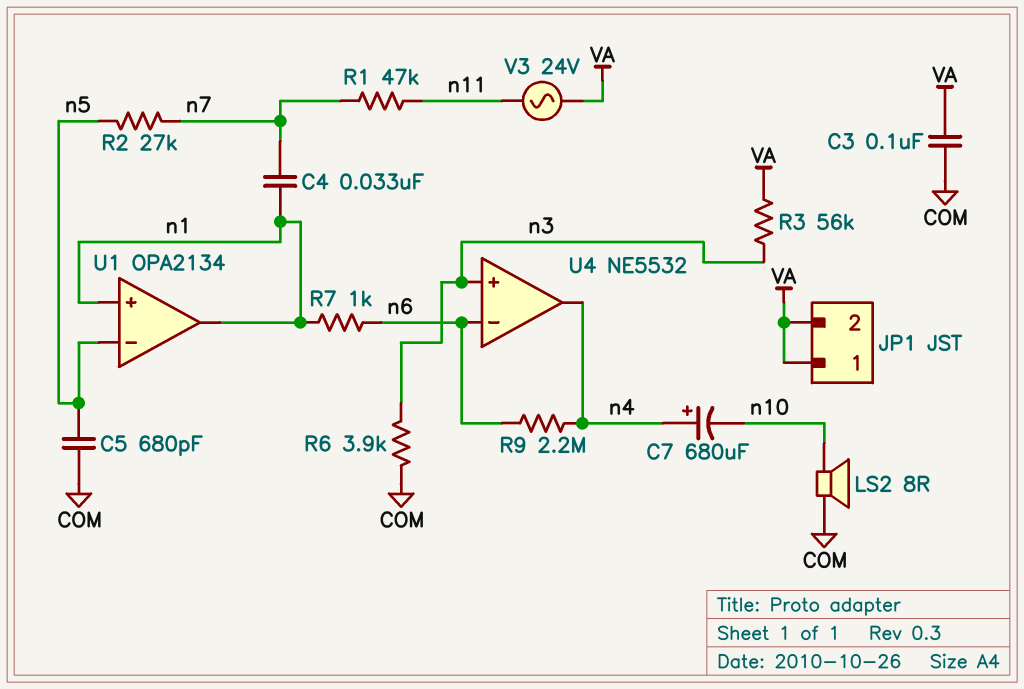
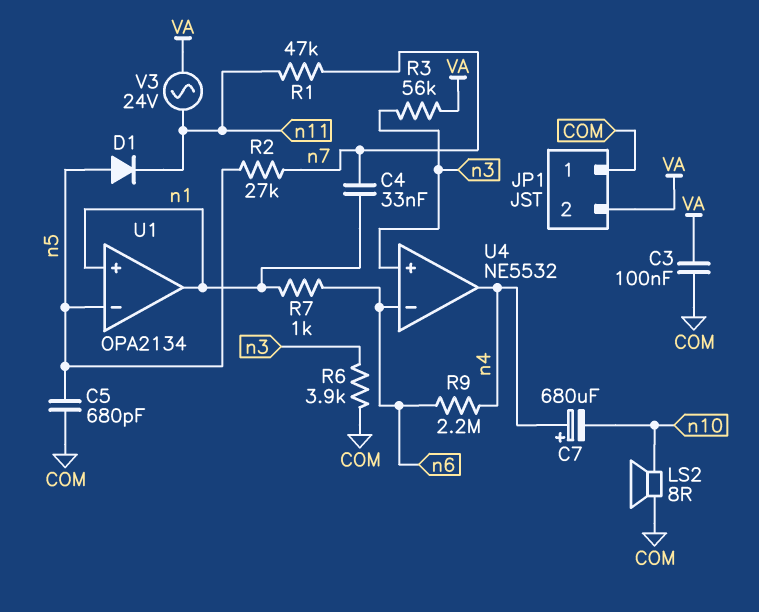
D1: none -> diode (A n5, K n11)
JP1 pin 1: VA -> COM

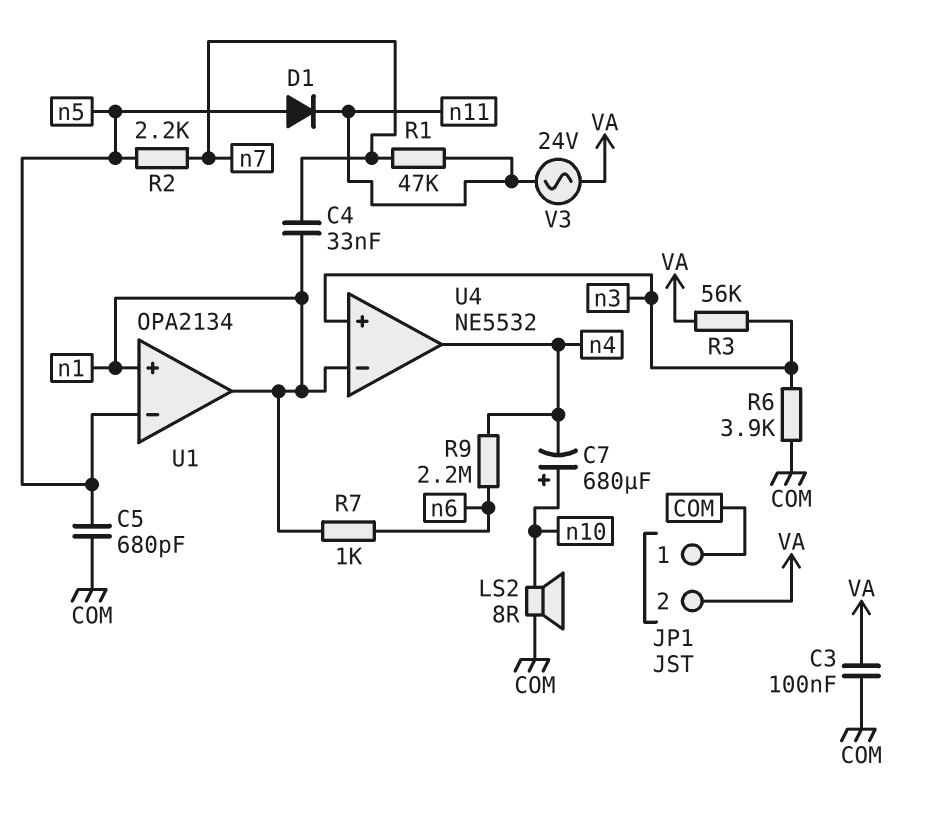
C7: 680uF (plus n4, minus n10) -> 680uF (plus n10, minus n4)
R2: 27k (n5, n7) -> 2.2k (n5, n7)
U4 pin in-: n6 -> n1

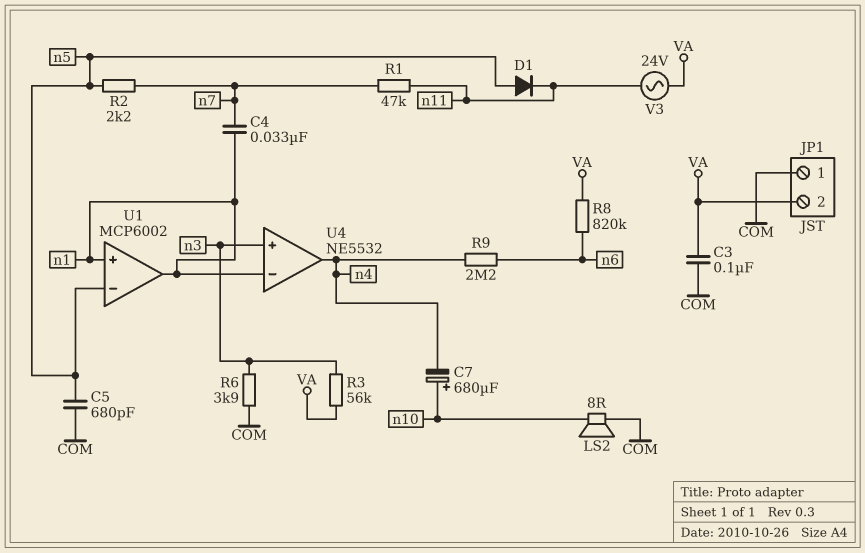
R7: 1k (n1, n6) -> none
R8: none -> 820k (VA, n6)
U1: OPA2134 -> MCP6002

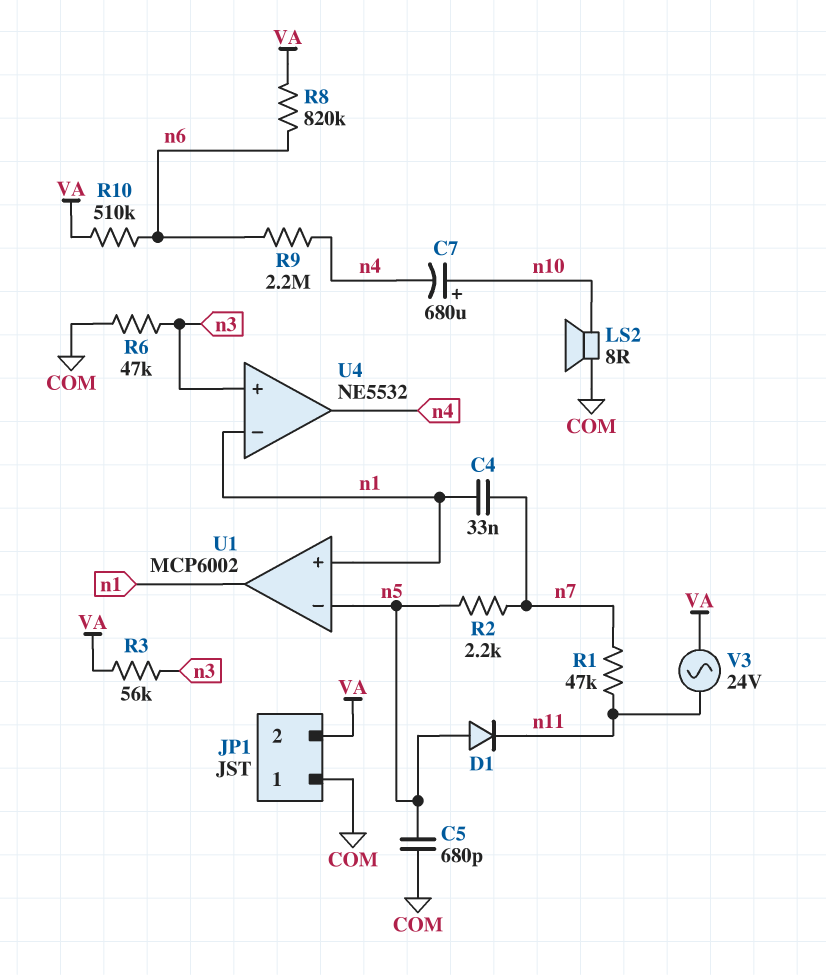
C3: 100nF (COM, VA) -> none
R6: 3.9k (COM, n3) -> 47k (COM, n3)
R10: none -> 510k (VA, n6)

